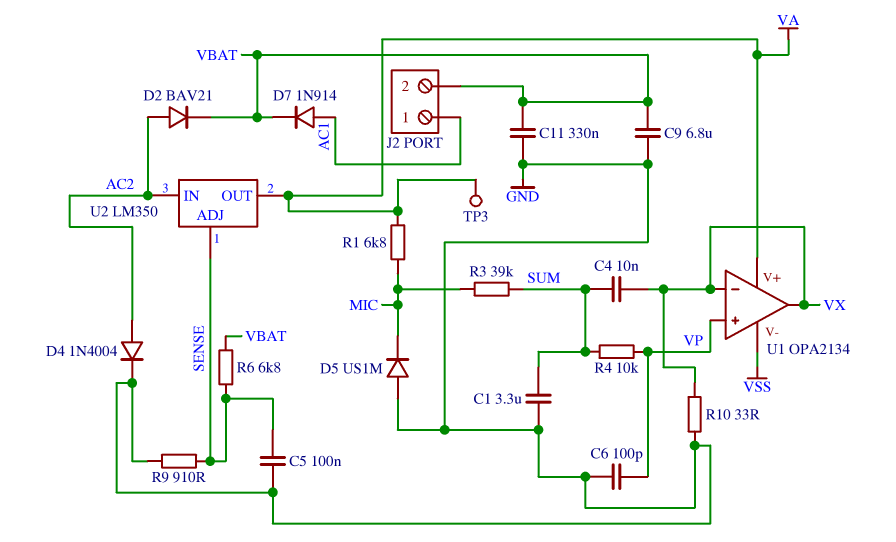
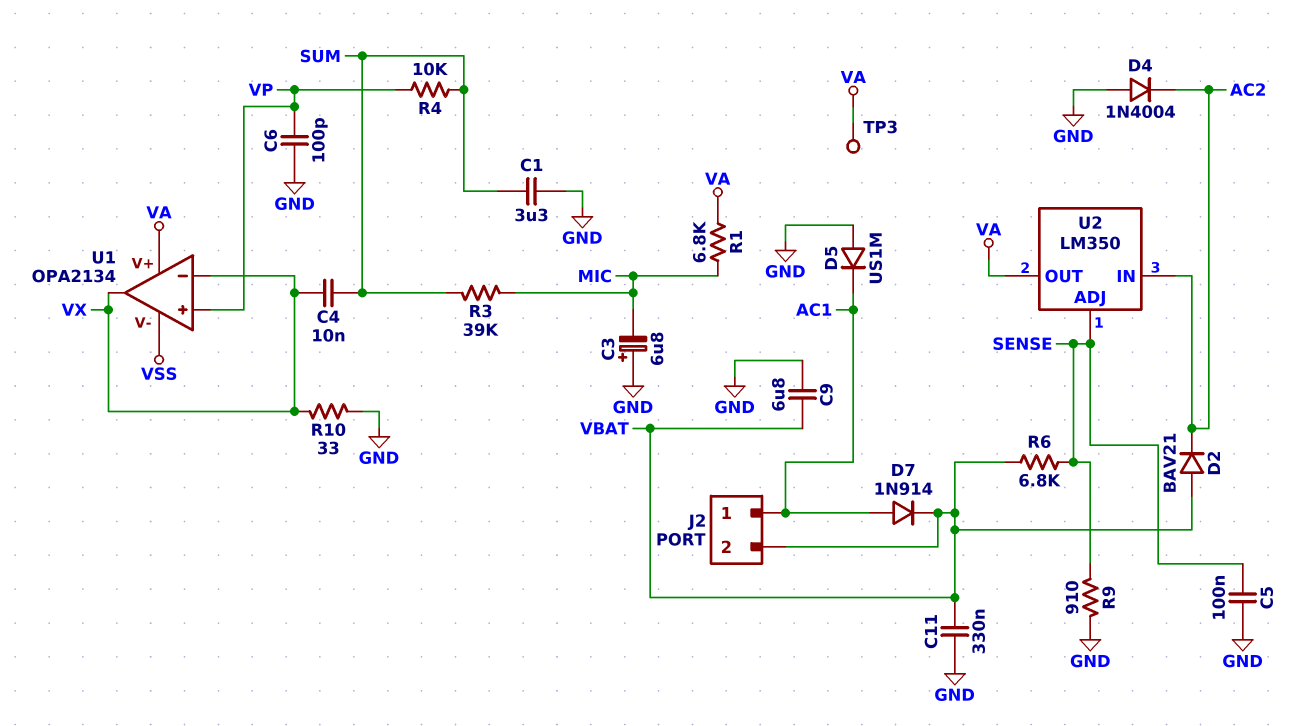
C3: none -> 6.8uF (plus GND, minus MIC)
D2: diode BAV21 (A AC2, K VBAT) -> diode BAV21 (A VBAT, K AC2)
D4: diode 1N4004 (A AC2, K GND) -> diode 1N4004 (A GND, K AC2)
D5: diode US1M (A GND, K MIC) -> diode US1M (A GND, K AC1)

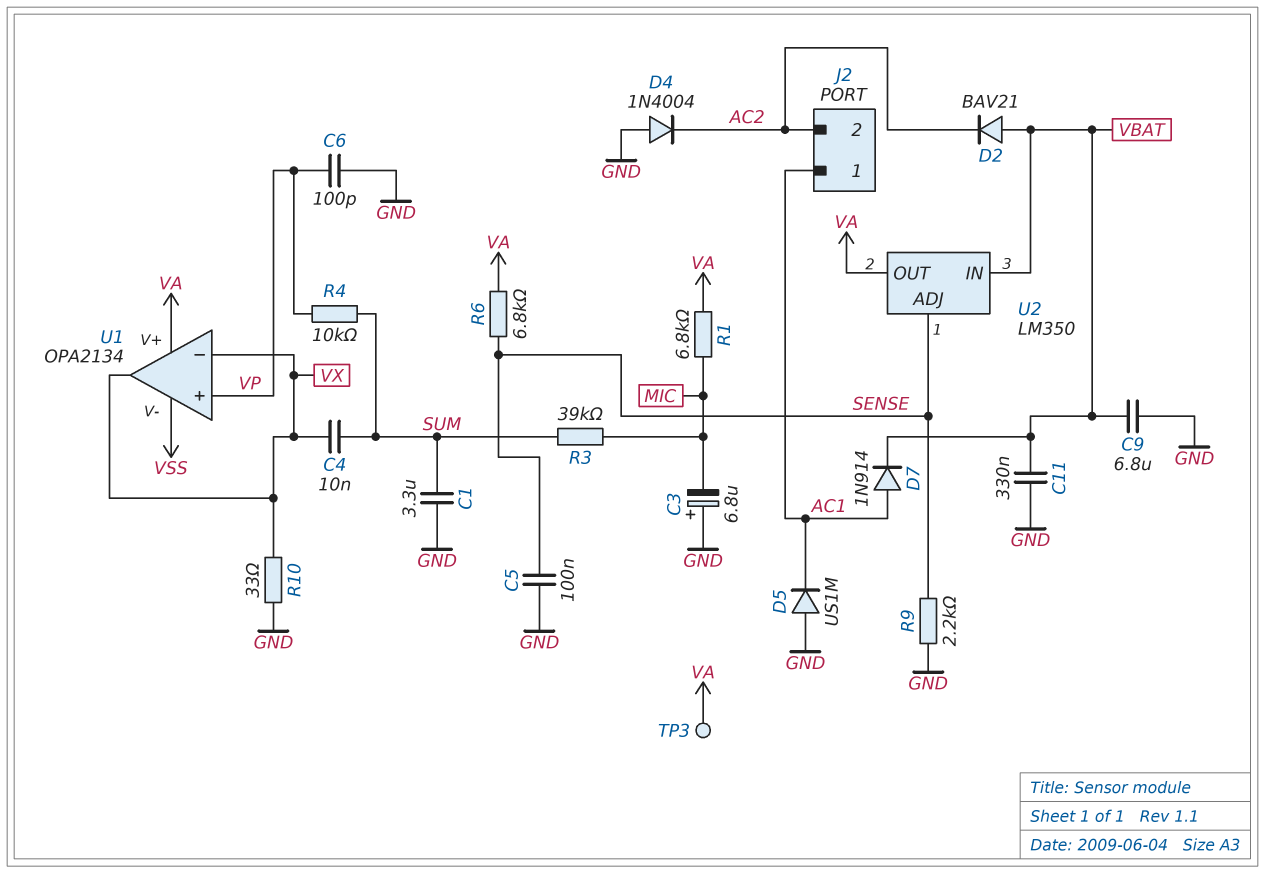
J2 pin 2: VBAT -> AC2
R6: 6.8k (SENSE, VBAT) -> 6.8k (SENSE, VA)
R9: 910 (GND, SENSE) -> 2.2k (GND, SENSE)
U2 pin IN: AC2 -> VBAT

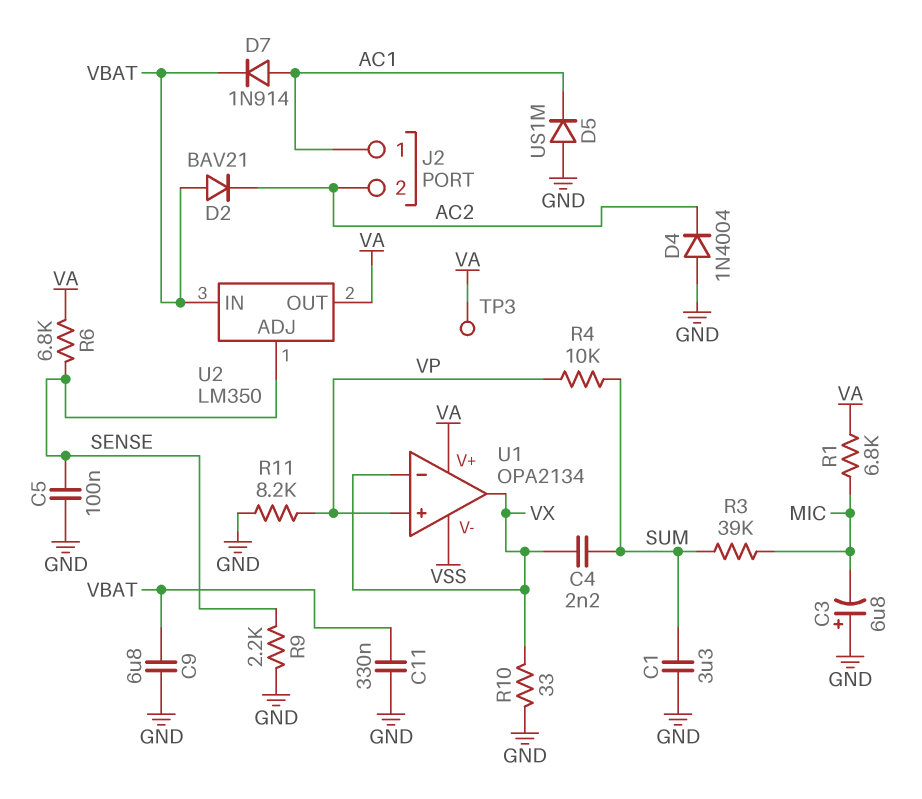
C4: 10nF (SUM, VX) -> 2.2nF (SUM, VX)
C6: 100pF (GND, VP) -> none
R11: none -> 8.2k (GND, VP)

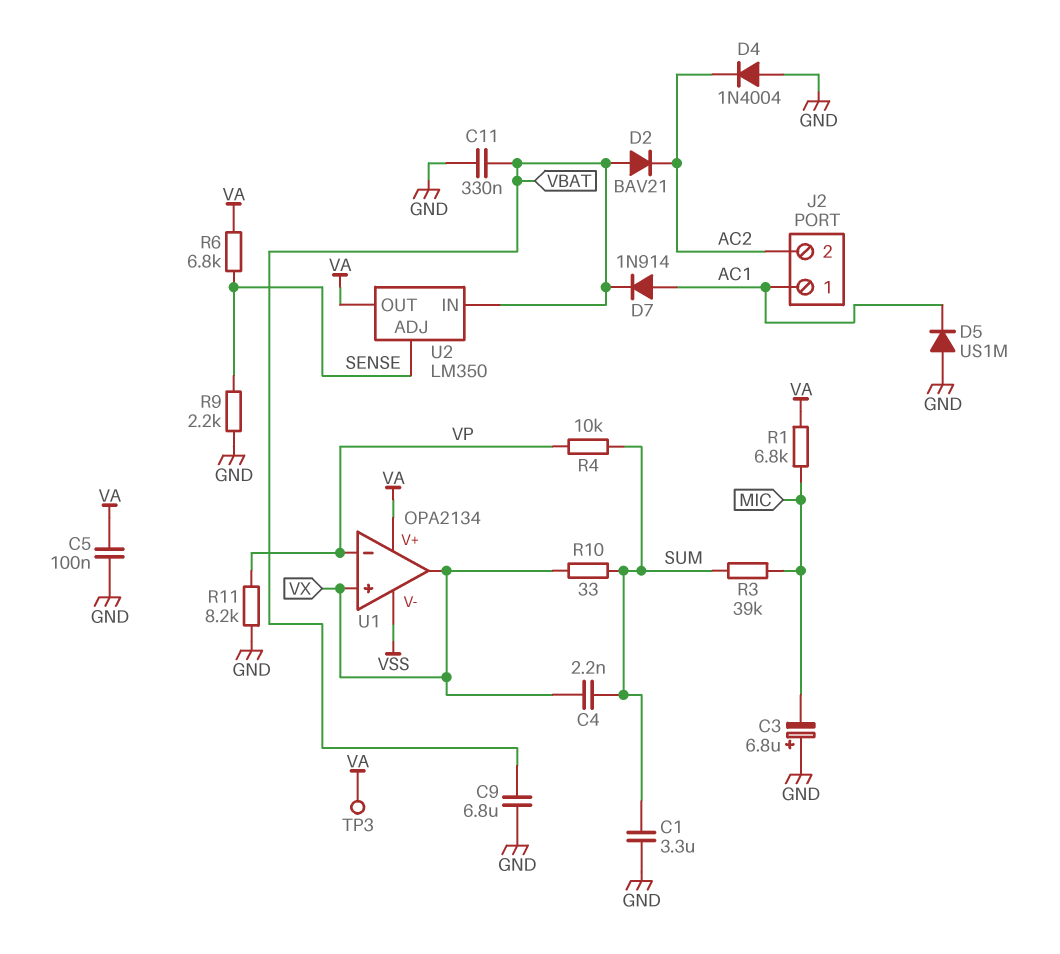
C5: 100nF (GND, SENSE) -> 100nF (GND, VA)
R10: 33 (GND, VX) -> 33 (SUM, VX)
U1 pin in+: VP -> VX
U1 pin in-: VX -> VP

